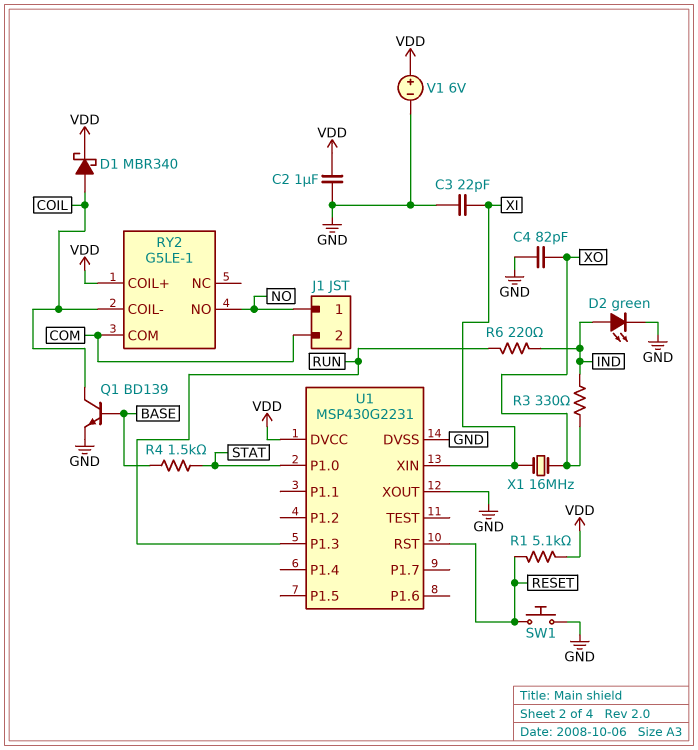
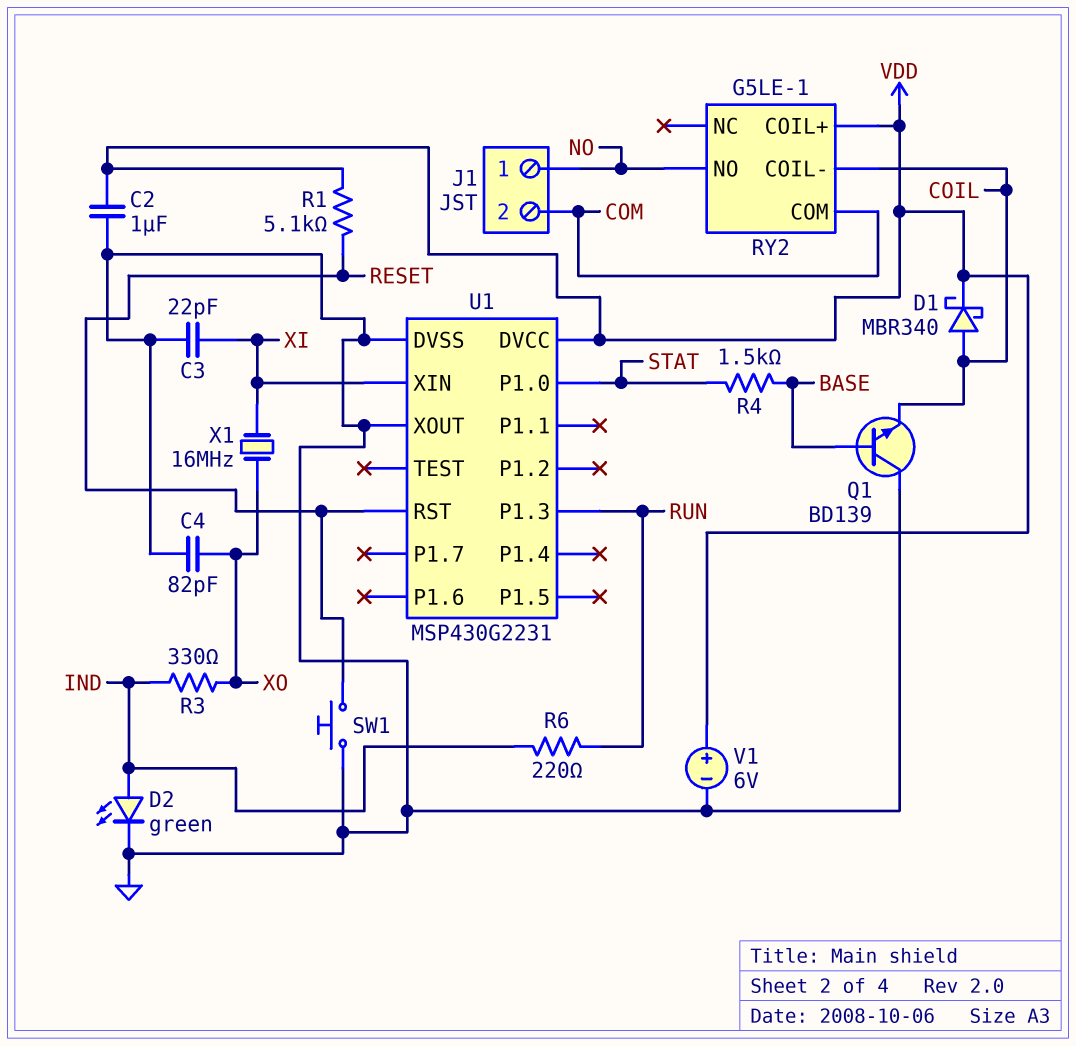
Q1: NPN BD139 (B BASE, C COIL, E GND) -> NPN BD139 (B BASE, C GND, E COIL)

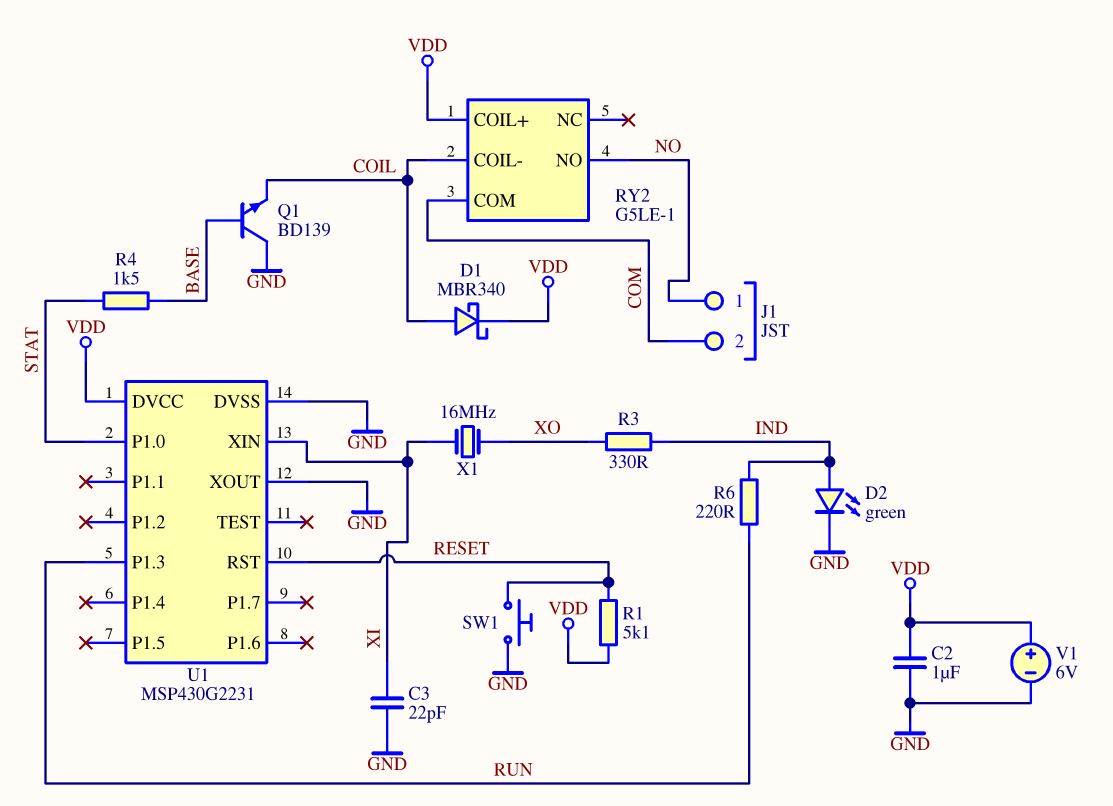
C4: 82pF (GND, XO) -> none

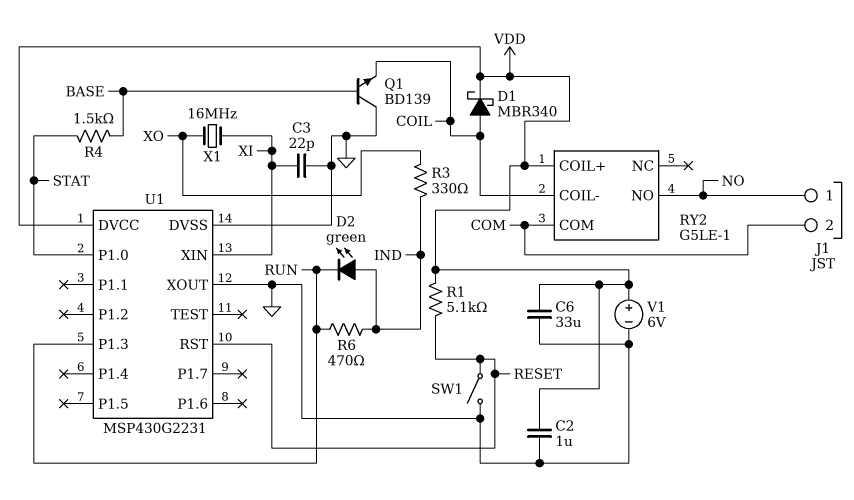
C6: none -> 33uF (GND, VDD)
D2: LED green (A IND, K GND) -> LED green (A IND, K RUN)
R6: 220 (IND, RUN) -> 470 (IND, RUN)
SW1: button (GND, RESET) -> switch (GND, RESET)

